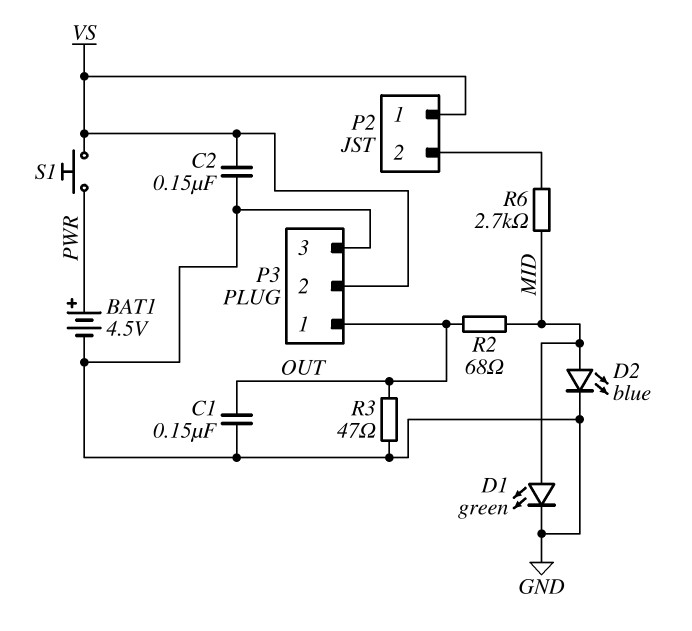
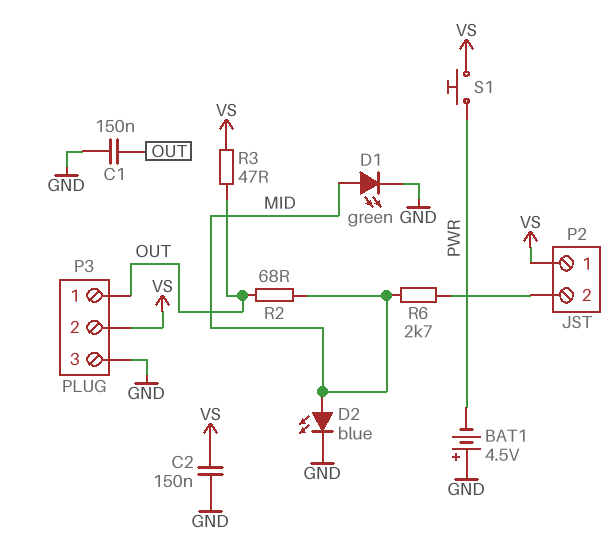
BAT1: 4.5V (plus PWR, minus GND) -> 4.5V (plus GND, minus PWR)
R3: 47 (GND, OUT) -> 47 (OUT, VS)

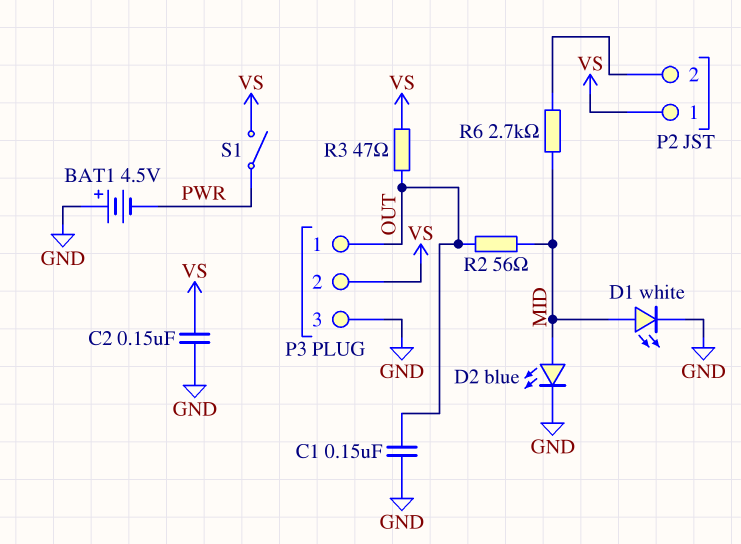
D1: LED green (A MID, K GND) -> LED white (A MID, K GND)
R2: 68 (MID, OUT) -> 56 (MID, OUT)
S1: button (PWR, VS) -> switch (PWR, VS)

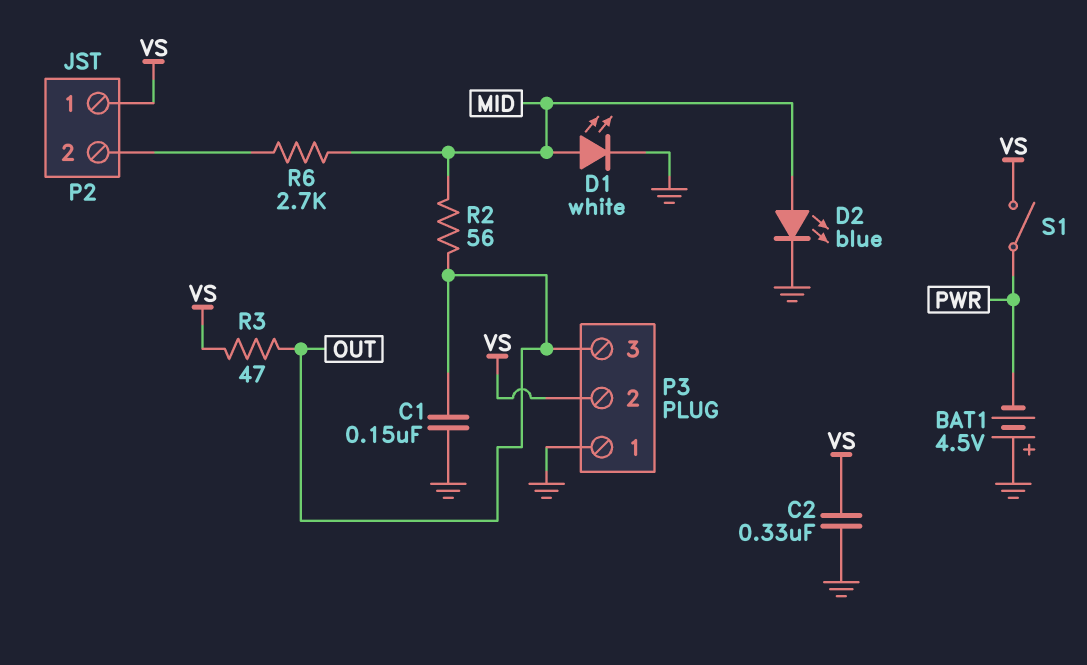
C2: 150nF (GND, VS) -> 330nF (GND, VS)
P3 pin 1: OUT -> GND
P3 pin 3: GND -> OUT

